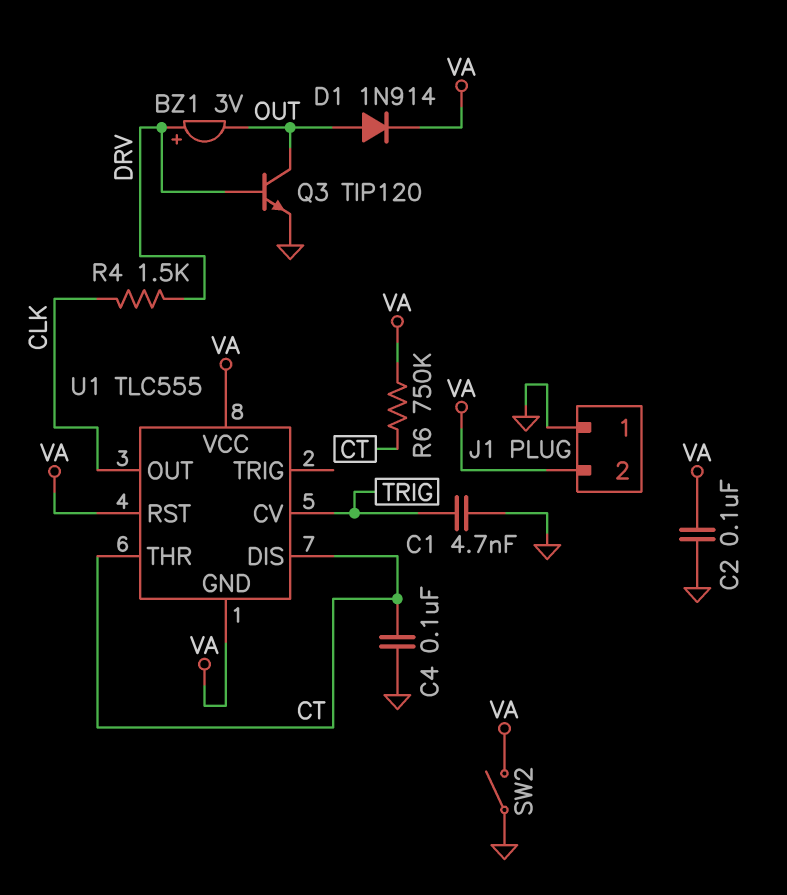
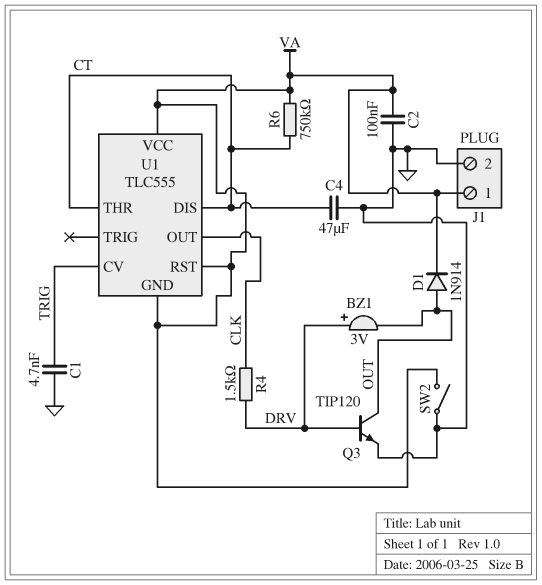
C4: 100nF (CT, GND) -> 47uF (CT, GND)
J1 pin 1: GND -> VA
J1 pin 2: VA -> GND

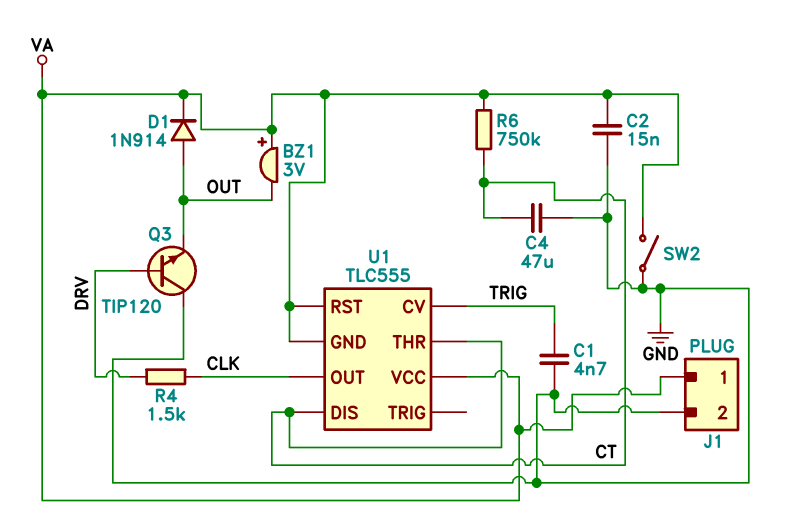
BZ1: buzzer 3V (plus DRV, minus OUT) -> buzzer 3V (plus VA, minus OUT)
C2: 100nF (GND, VA) -> 15nF (GND, VA)
Q3: NPN TIP120 (B DRV, C OUT, E GND) -> NPN TIP120 (B DRV, C GND, E OUT)

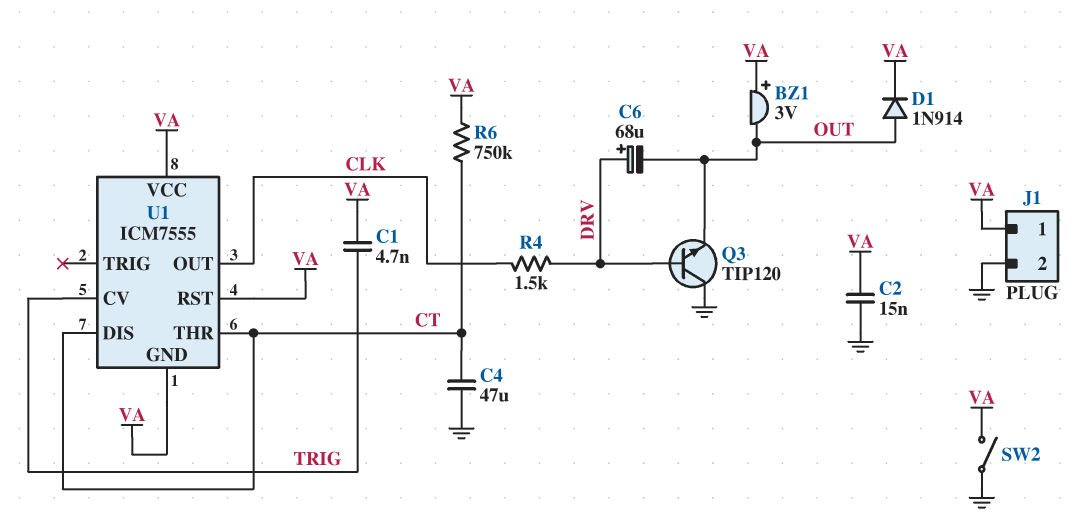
C1: 4.7nF (GND, TRIG) -> 4.7nF (TRIG, VA)
C6: none -> 68uF (plus DRV, minus OUT)
U1: TLC555 -> ICM7555

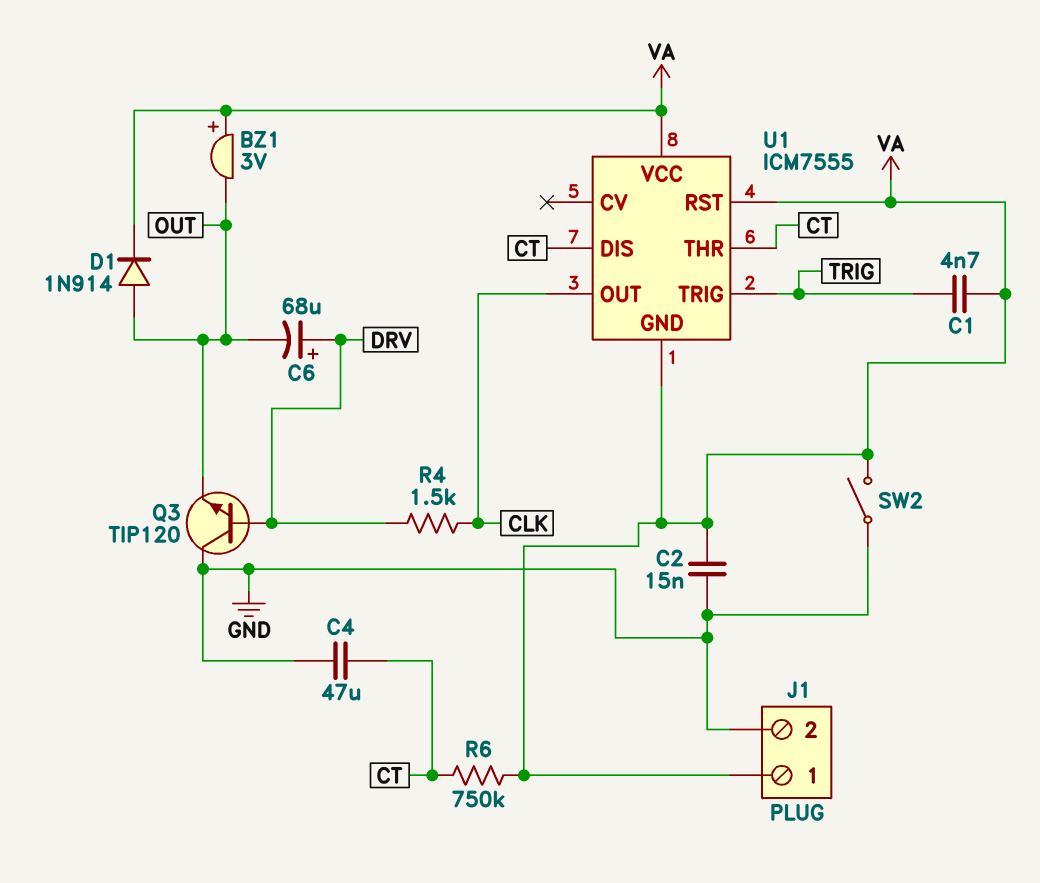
U1 pin CV: TRIG -> none
U1 pin TRIG: none -> TRIG

